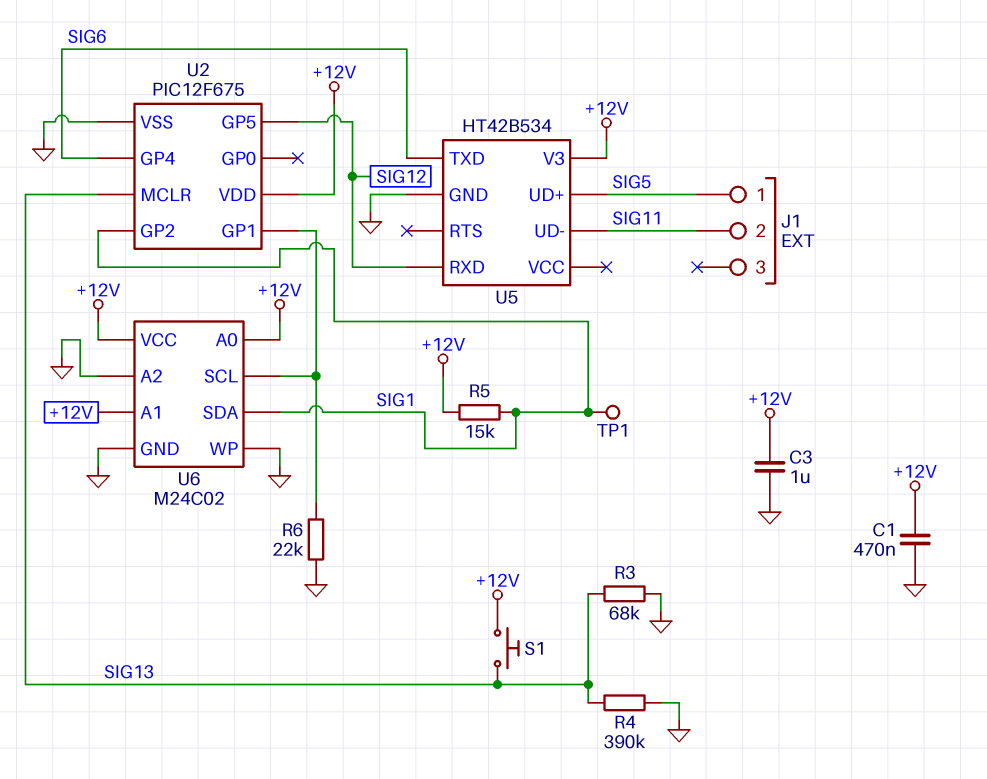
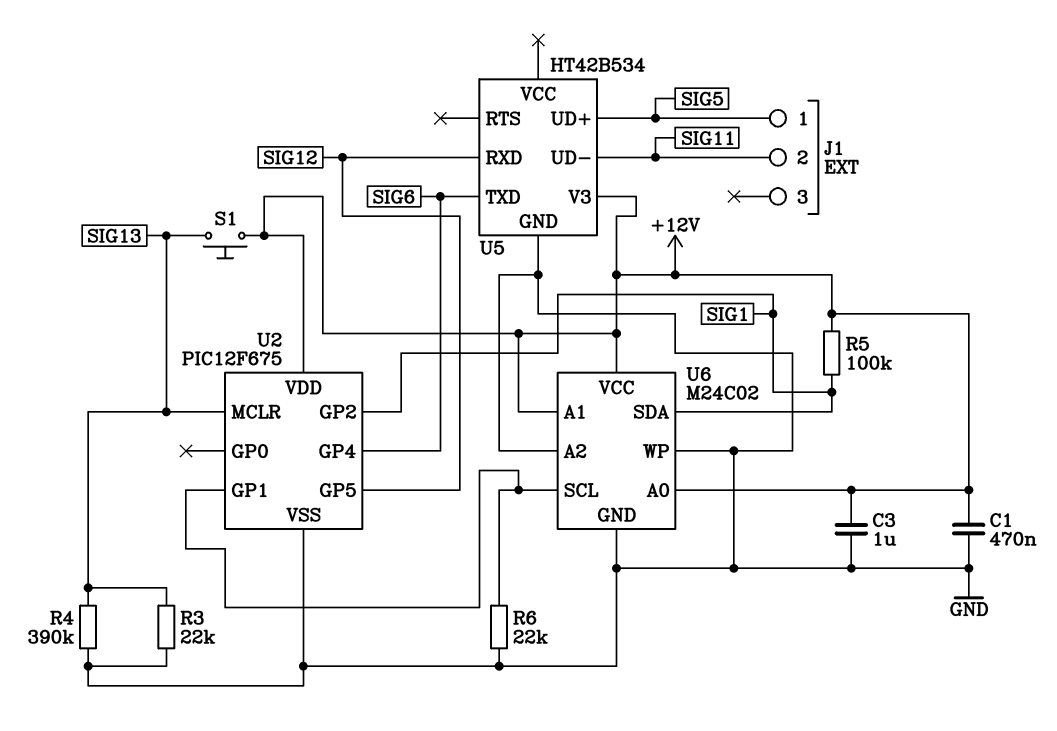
R3: 68k (GND, SIG13) -> 22k (GND, SIG13)
R5: 15k (+12V, SIG1) -> 100k (+12V, SIG1)
TP1: test point (SIG1) -> none

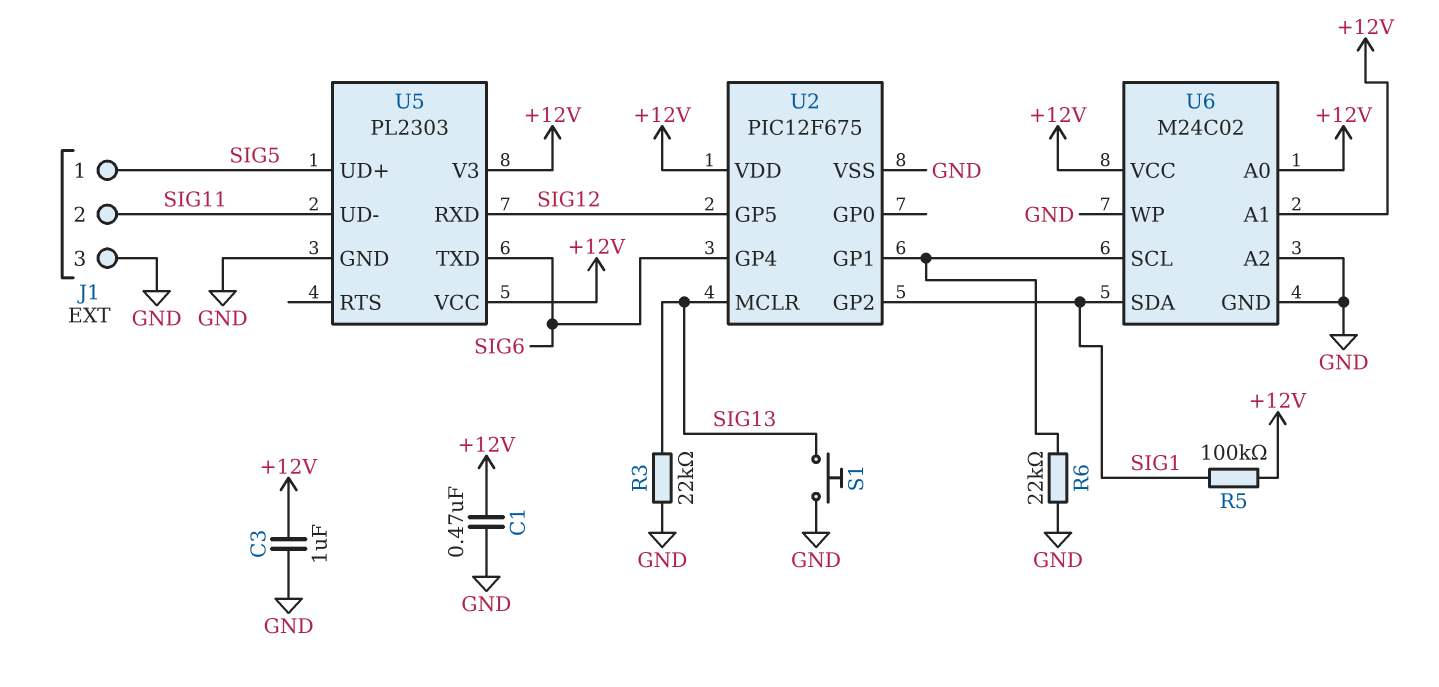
J1 pin 3: none -> GND
R4: 390k (GND, SIG13) -> none
S1: button (+12V, SIG13) -> button (GND, SIG13)
U5: HT42B534 -> PL2303
U5 pin VCC: none -> +12V

